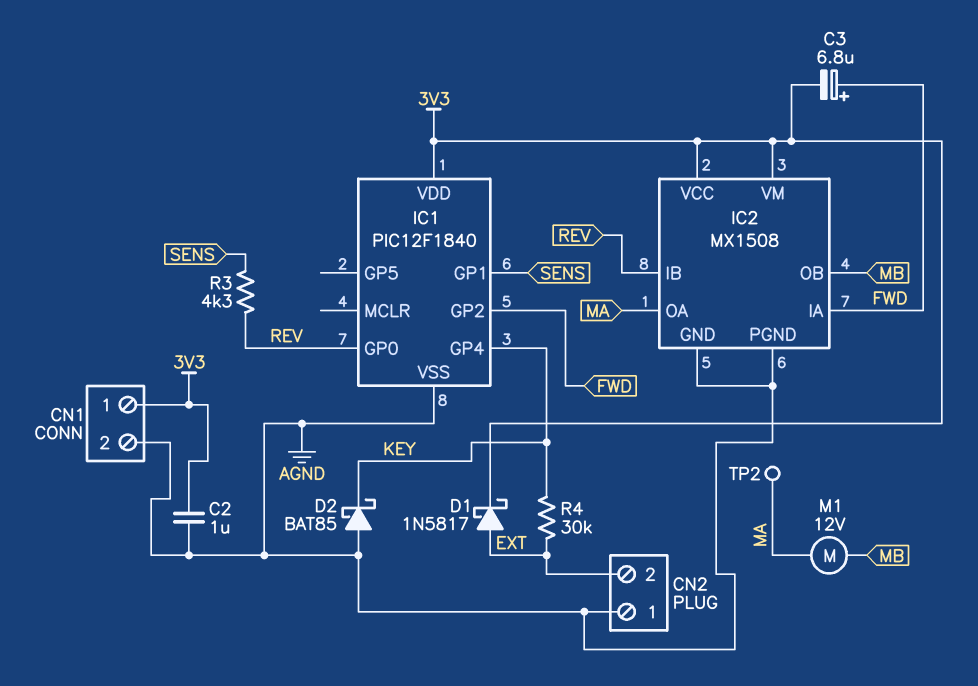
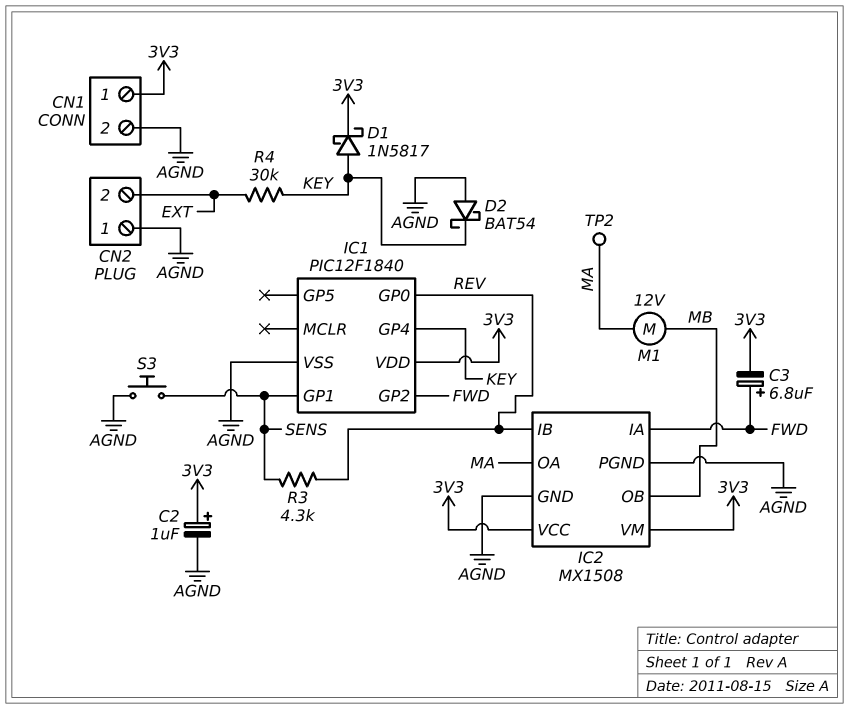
C2: 1uF (3V3, AGND) -> 1uF (plus 3V3, minus AGND)
D1: schottky 1N5817 (A EXT, K 3V3) -> schottky 1N5817 (A KEY, K 3V3)
D2: schottky BAT85 (A AGND, K KEY) -> schottky BAT54 (A AGND, K KEY)
S3: none -> button (AGND, SENS)

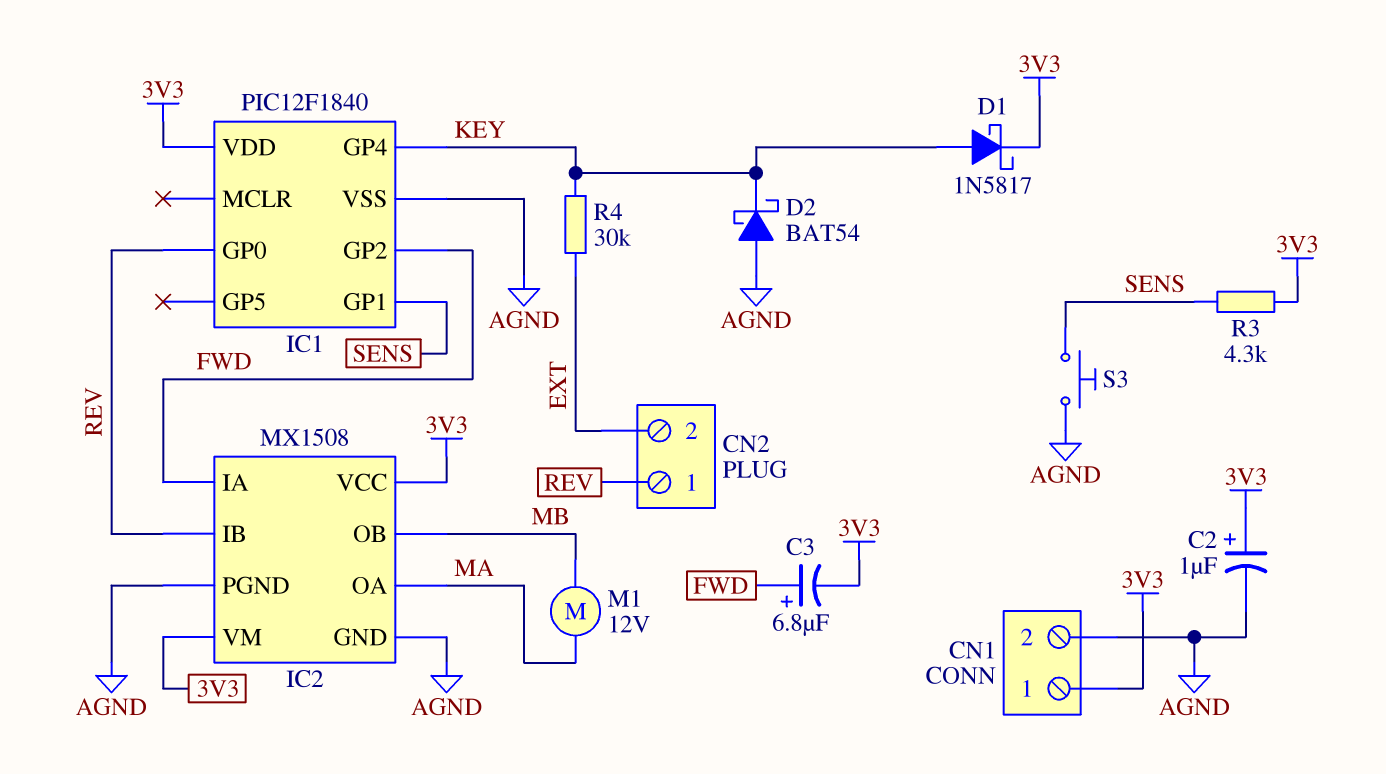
CN2 pin 1: AGND -> REV
R3: 4.3k (REV, SENS) -> 4.3k (3V3, SENS)
TP2: test point (MA) -> none

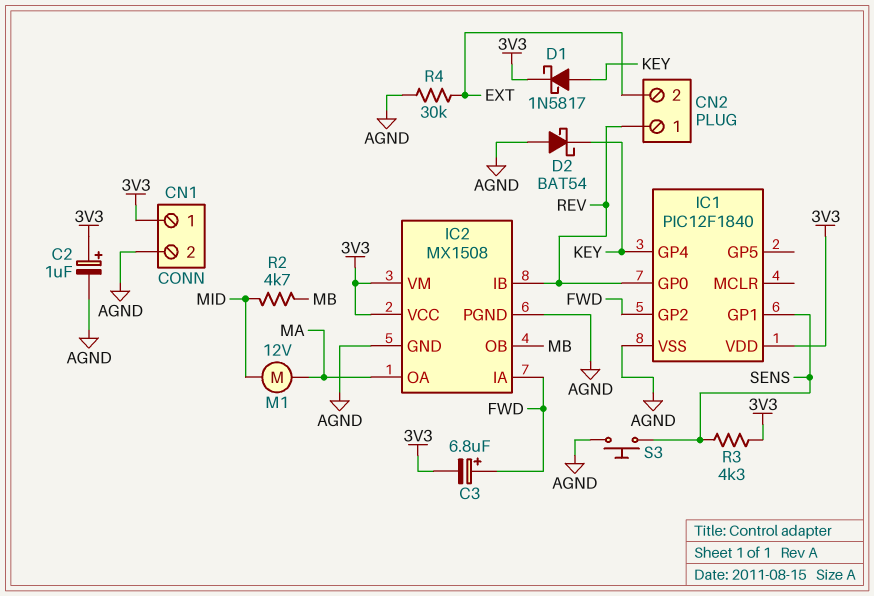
M1: motor 12V (MA, MB) -> motor 12V (MA, MID)
R2: none -> 4.7k (MB, MID)
R4: 30k (EXT, KEY) -> 30k (AGND, EXT)

